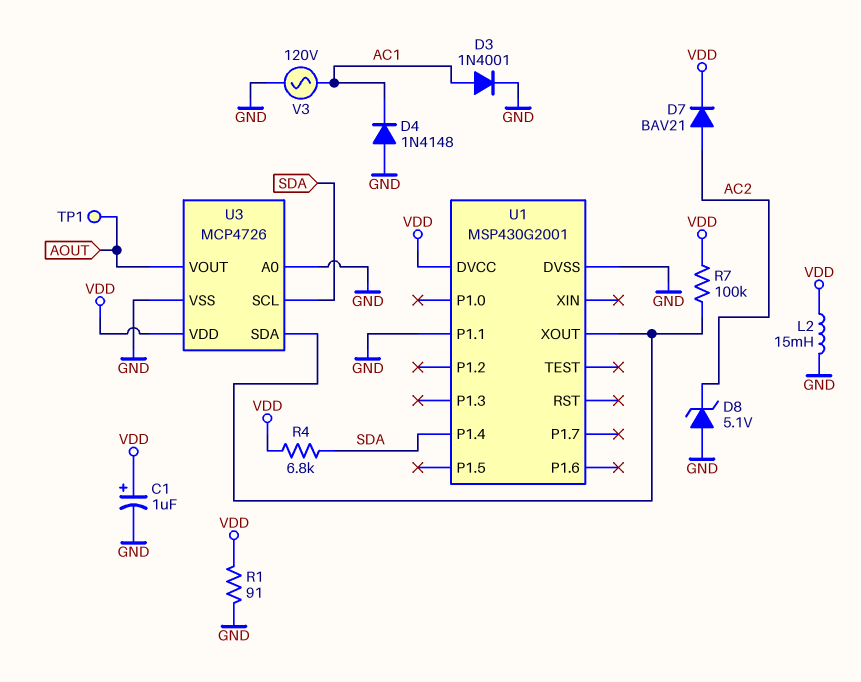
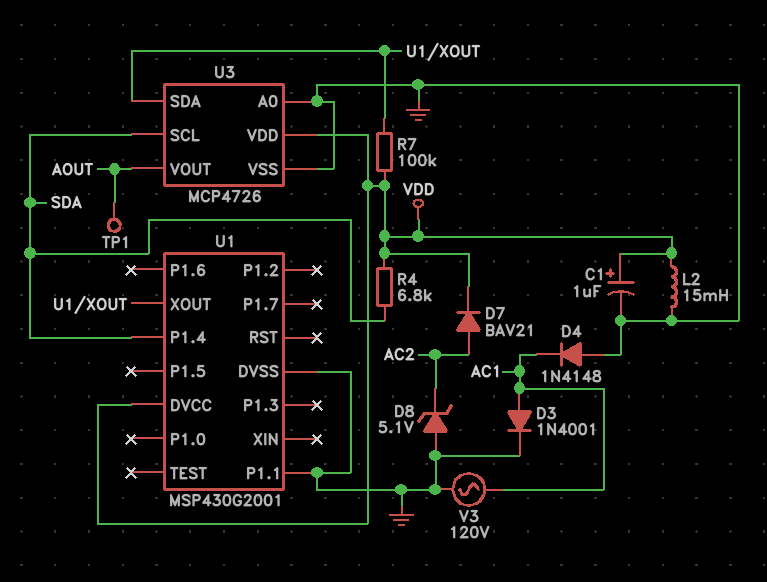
R1: 91 (GND, VDD) -> none

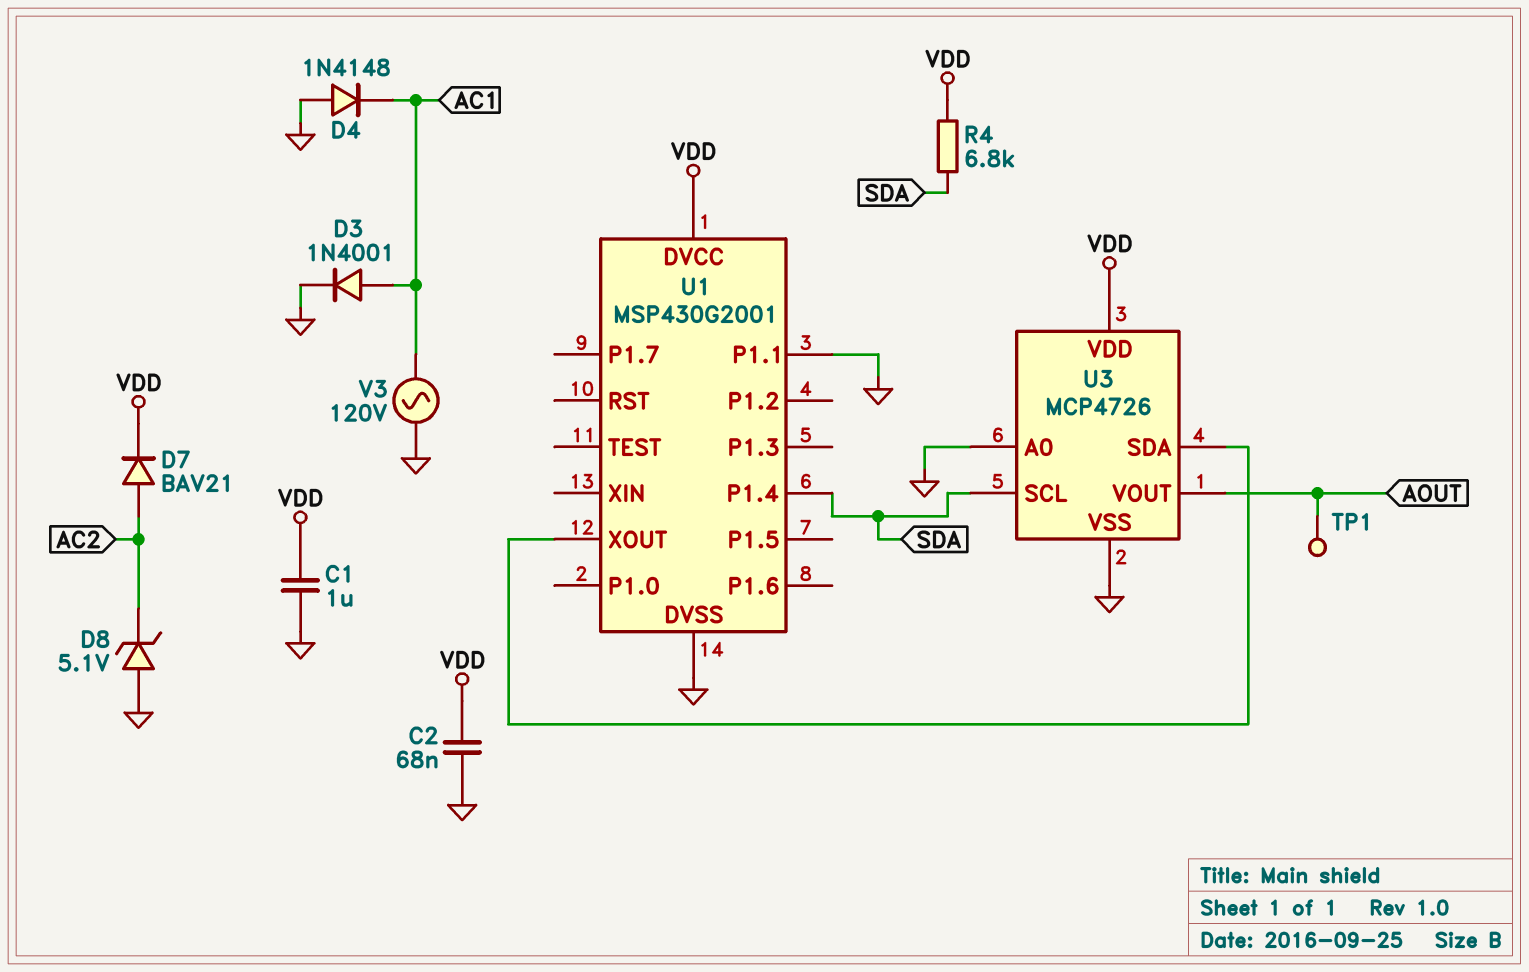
C1: 1uF (plus VDD, minus GND) -> 1uF (GND, VDD)
C2: none -> 68nF (GND, VDD)
L2: 15mH (GND, VDD) -> none
R7: 100k (U1/XOUT, VDD) -> none

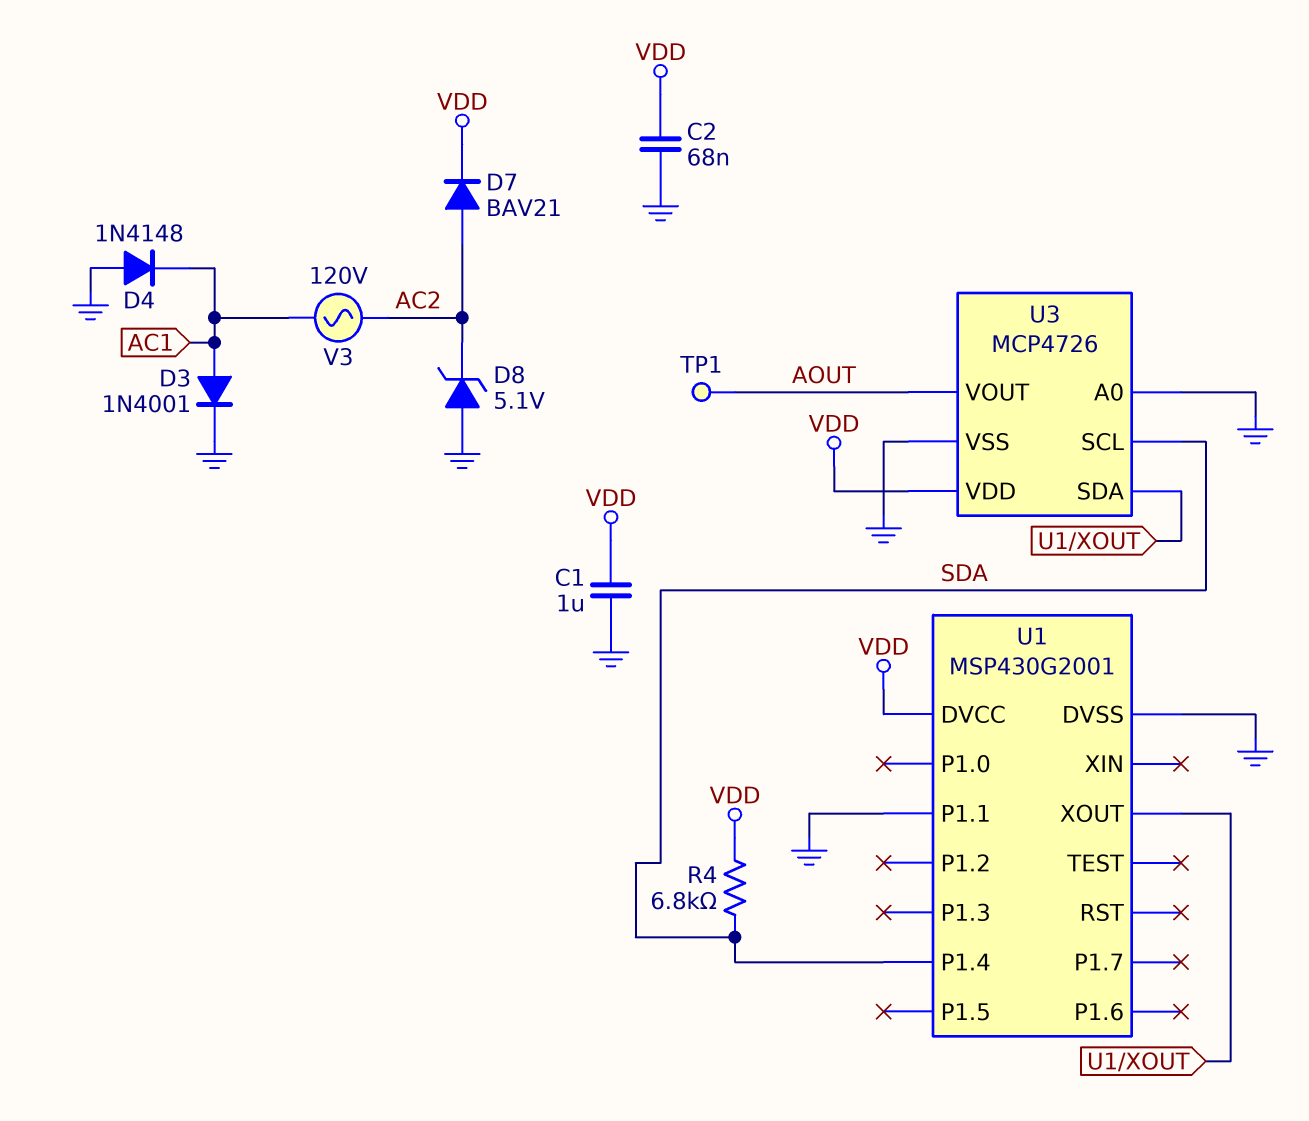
V3: AC 120V (AC1, GND) -> AC 120V (AC1, AC2)

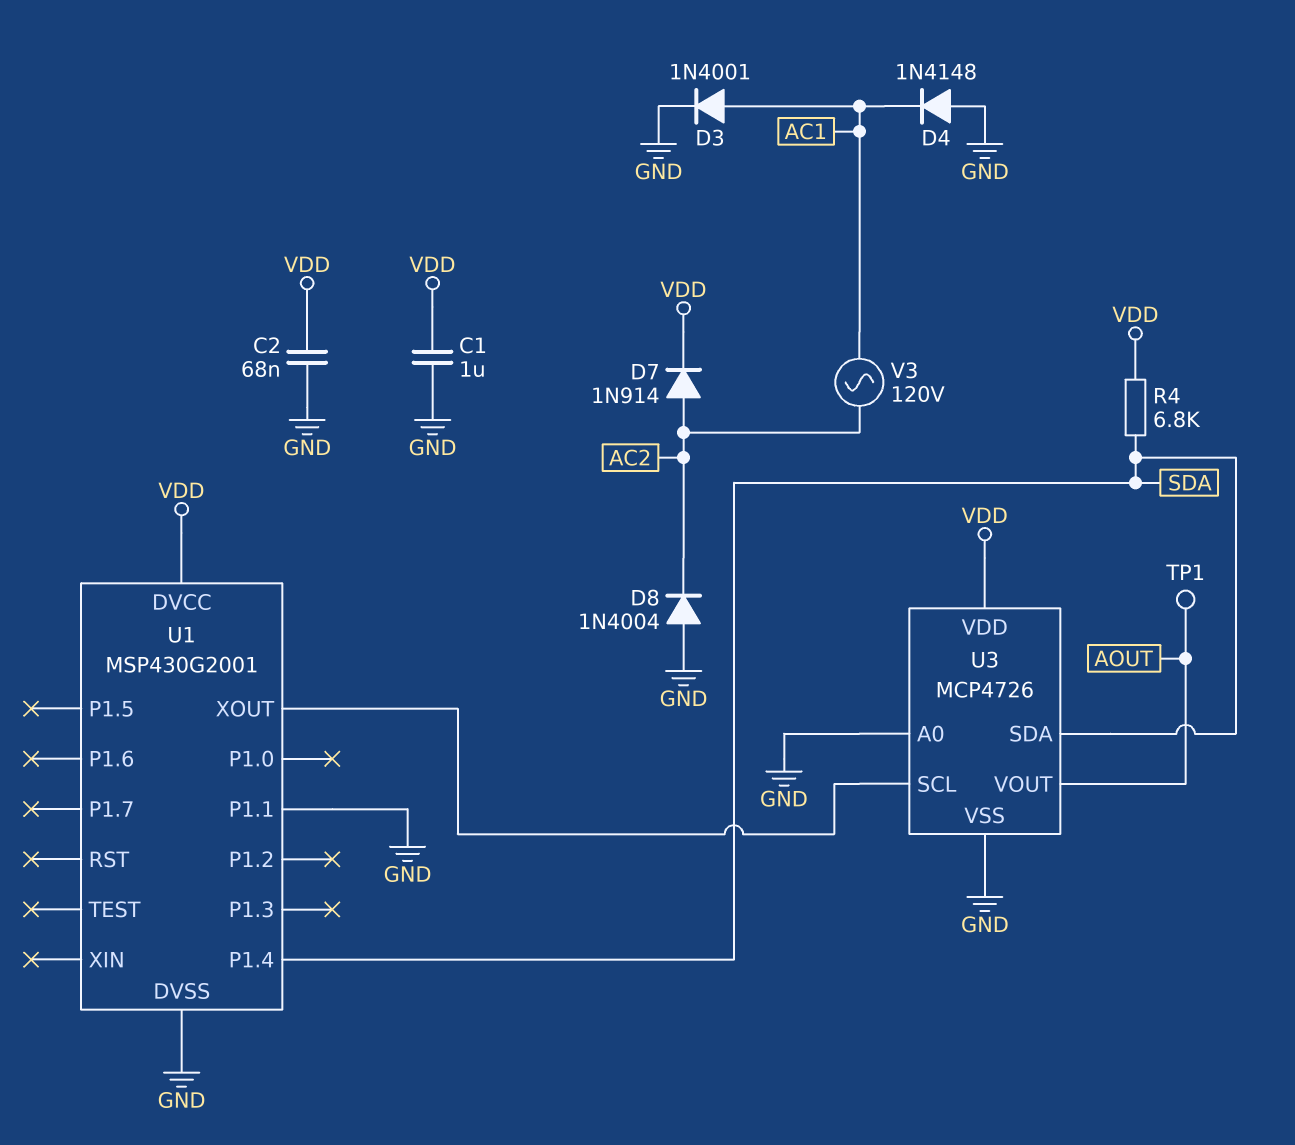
D7: diode BAV21 (A AC2, K VDD) -> diode 1N914 (A AC2, K VDD)
D8: zener 5.1V (A GND, K AC2) -> diode 1N4004 (A GND, K AC2)
U3 pin SCL: SDA -> U1/XOUT
U3 pin SDA: U1/XOUT -> SDA

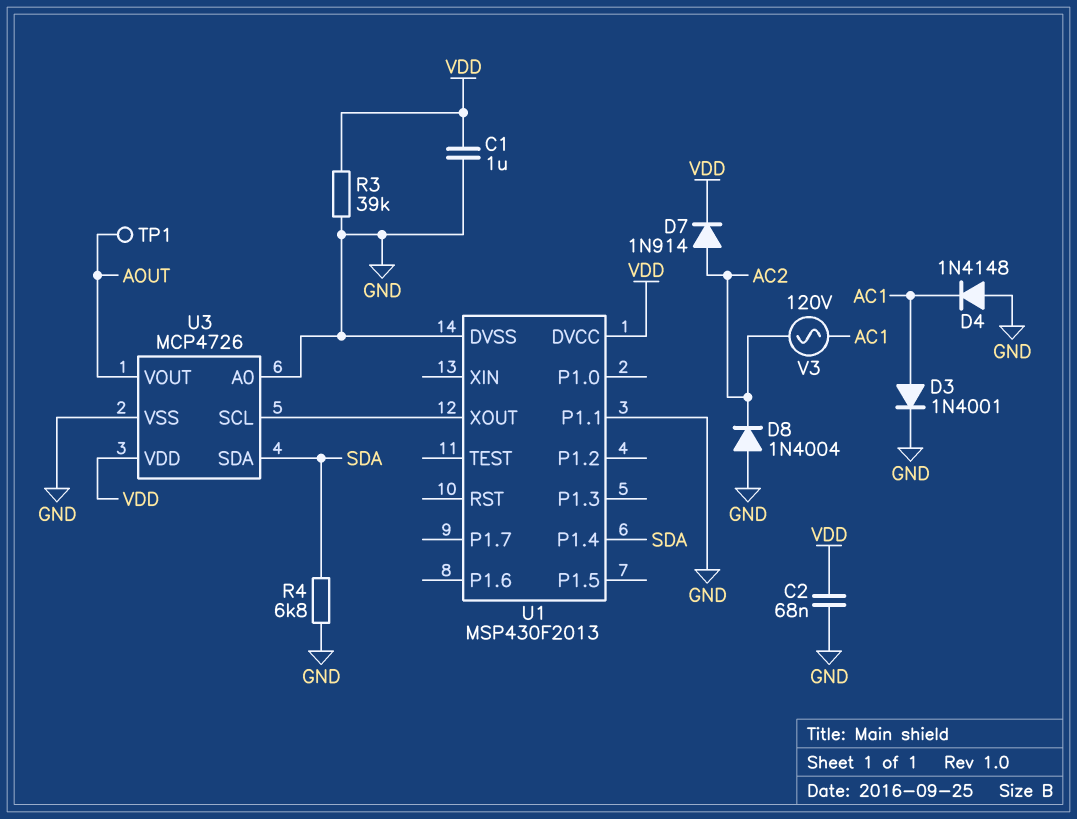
R3: none -> 39k (GND, VDD)
R4: 6.8k (SDA, VDD) -> 6.8k (GND, SDA)
U1: MSP430G2001 -> MSP430F2013

